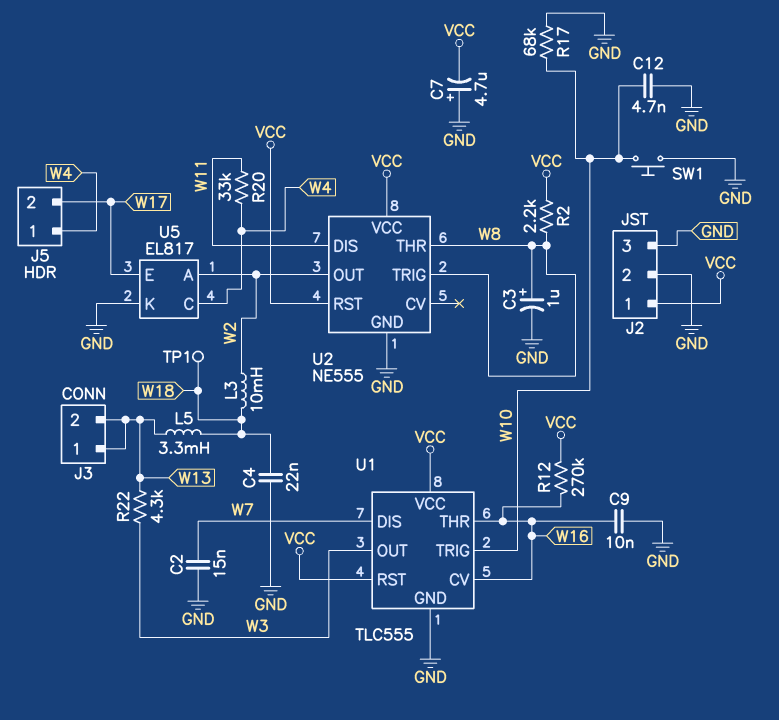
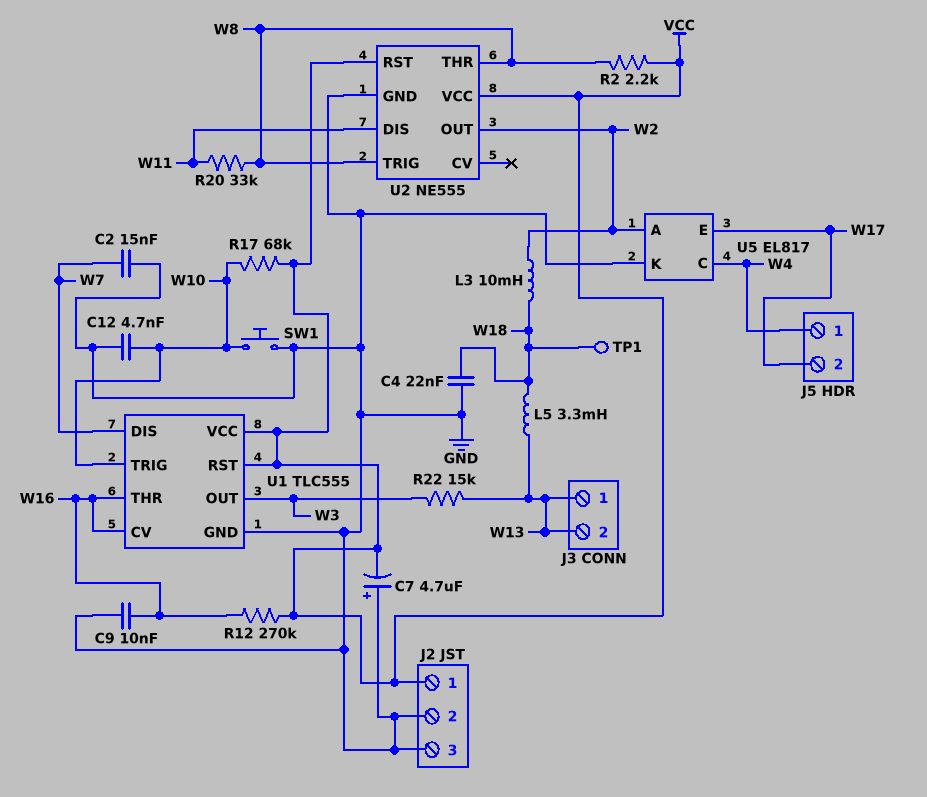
C3: 1uF (plus W8, minus GND) -> none
R17: 68k (GND, W10) -> 68k (VCC, W10)
R20: 33k (W4, W11) -> 33k (W8, W11)
R22: 4.3k (W3, W13) -> 15k (W3, W13)

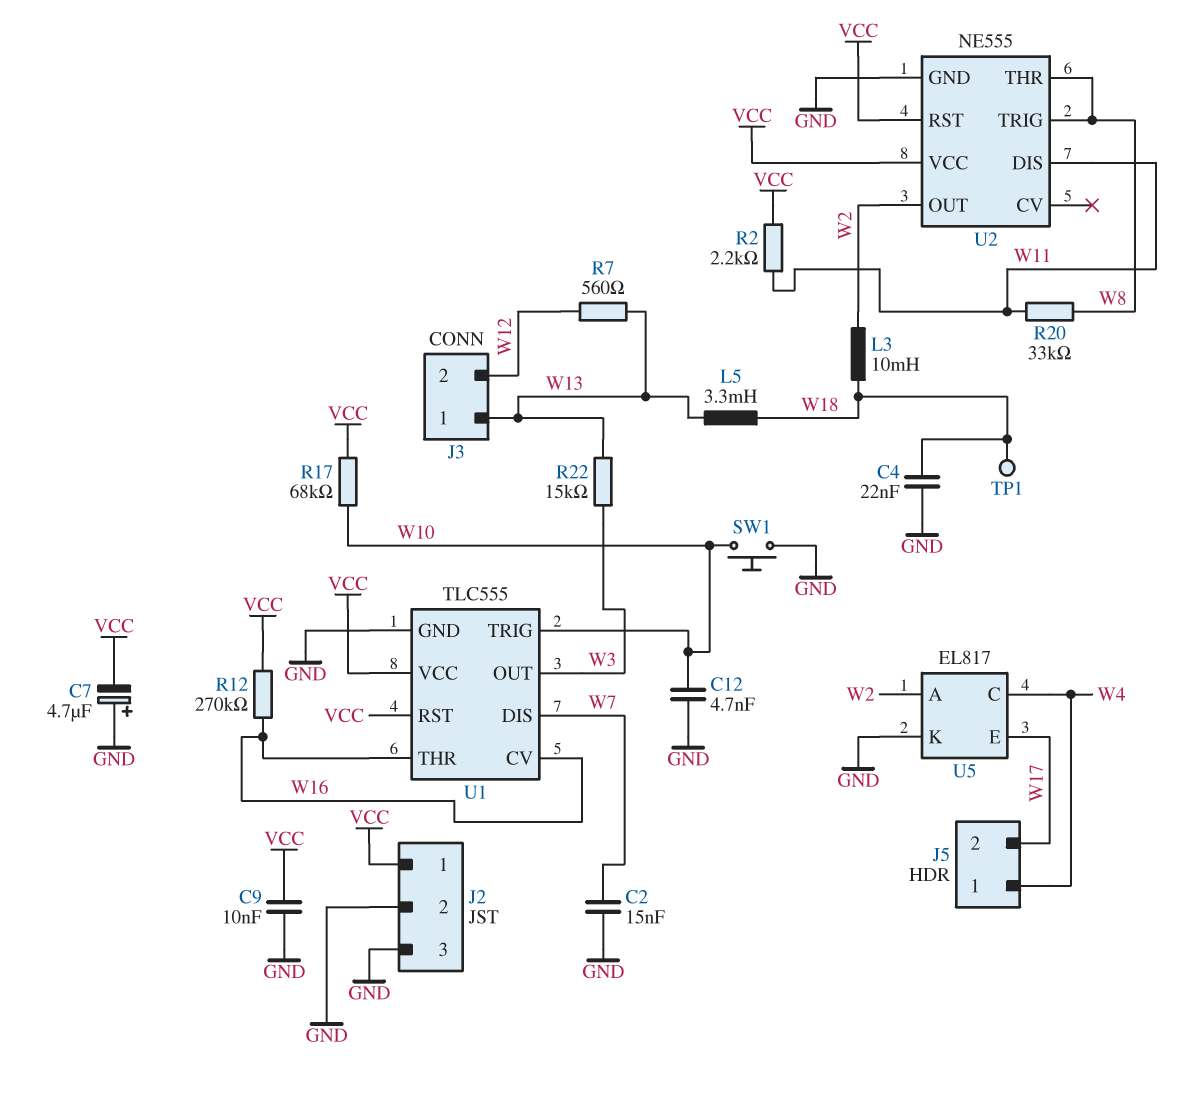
C9: 10nF (GND, W16) -> 10nF (GND, VCC)
J3 pin 2: W13 -> W12
R2: 2.2k (VCC, W8) -> 2.2k (VCC, W11)
R7: none -> 560 (W12, W13)

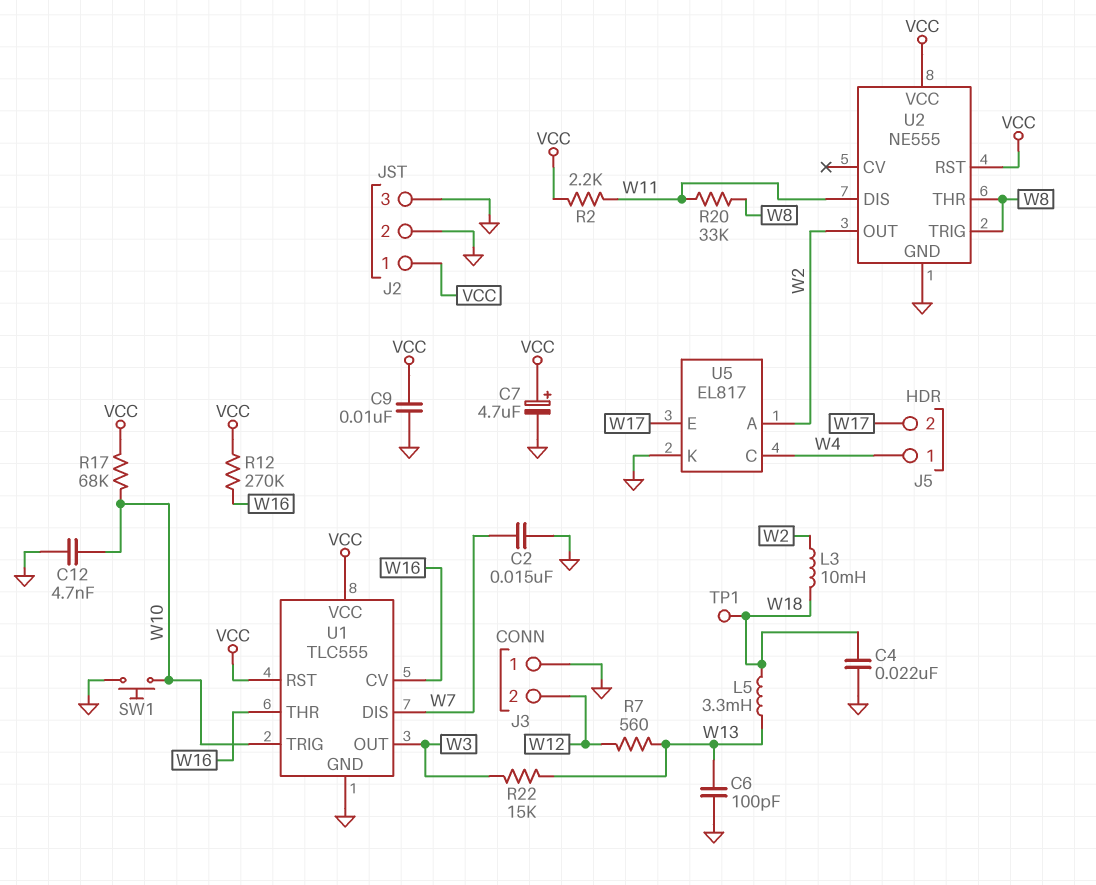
C6: none -> 100pF (GND, W13)
C7: 4.7uF (plus GND, minus VCC) -> 4.7uF (plus VCC, minus GND)
J3 pin 1: W13 -> GND

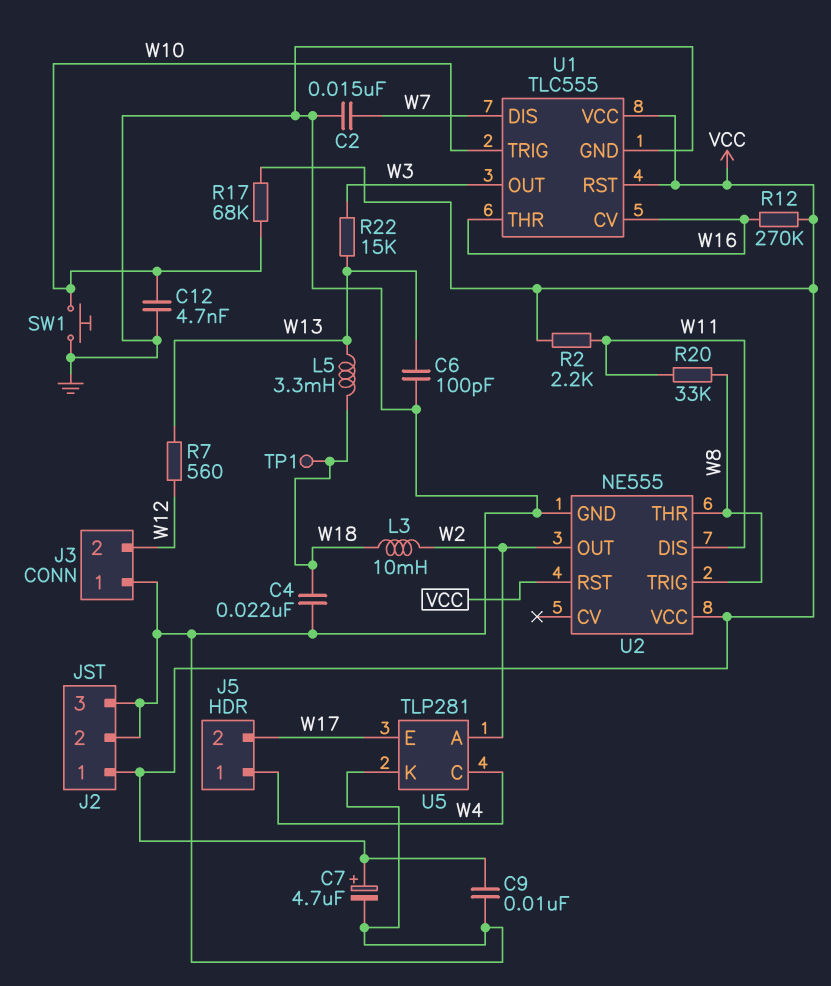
U5: EL817 -> TLP281

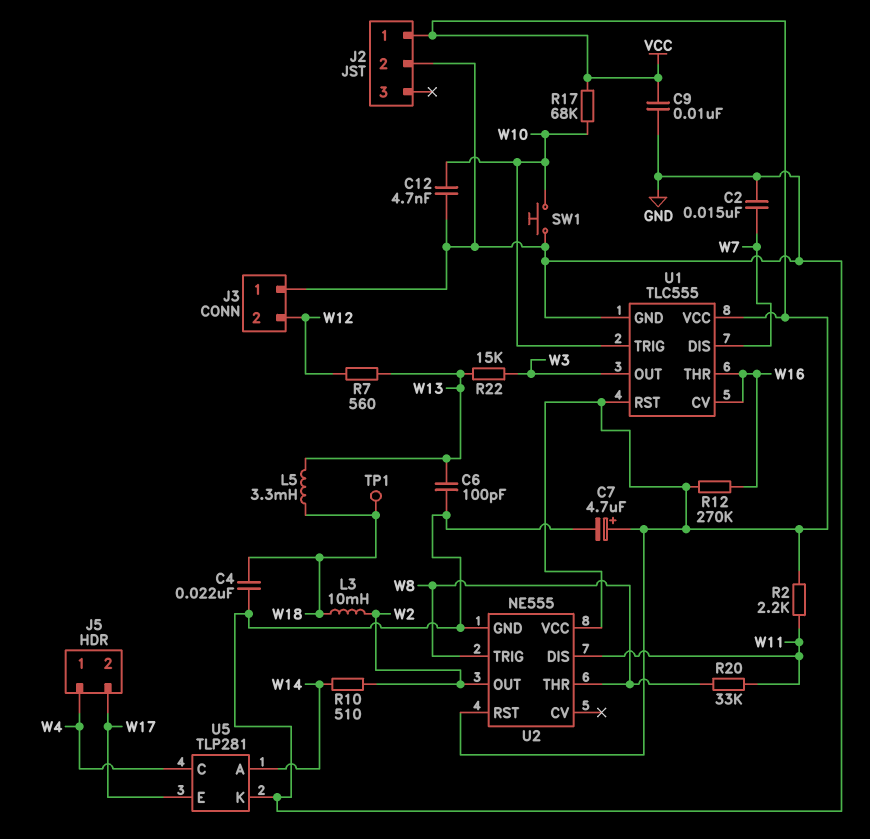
J2 pin 3: GND -> none
R10: none -> 510 (W2, W14)
U5 pin A: W2 -> W14

